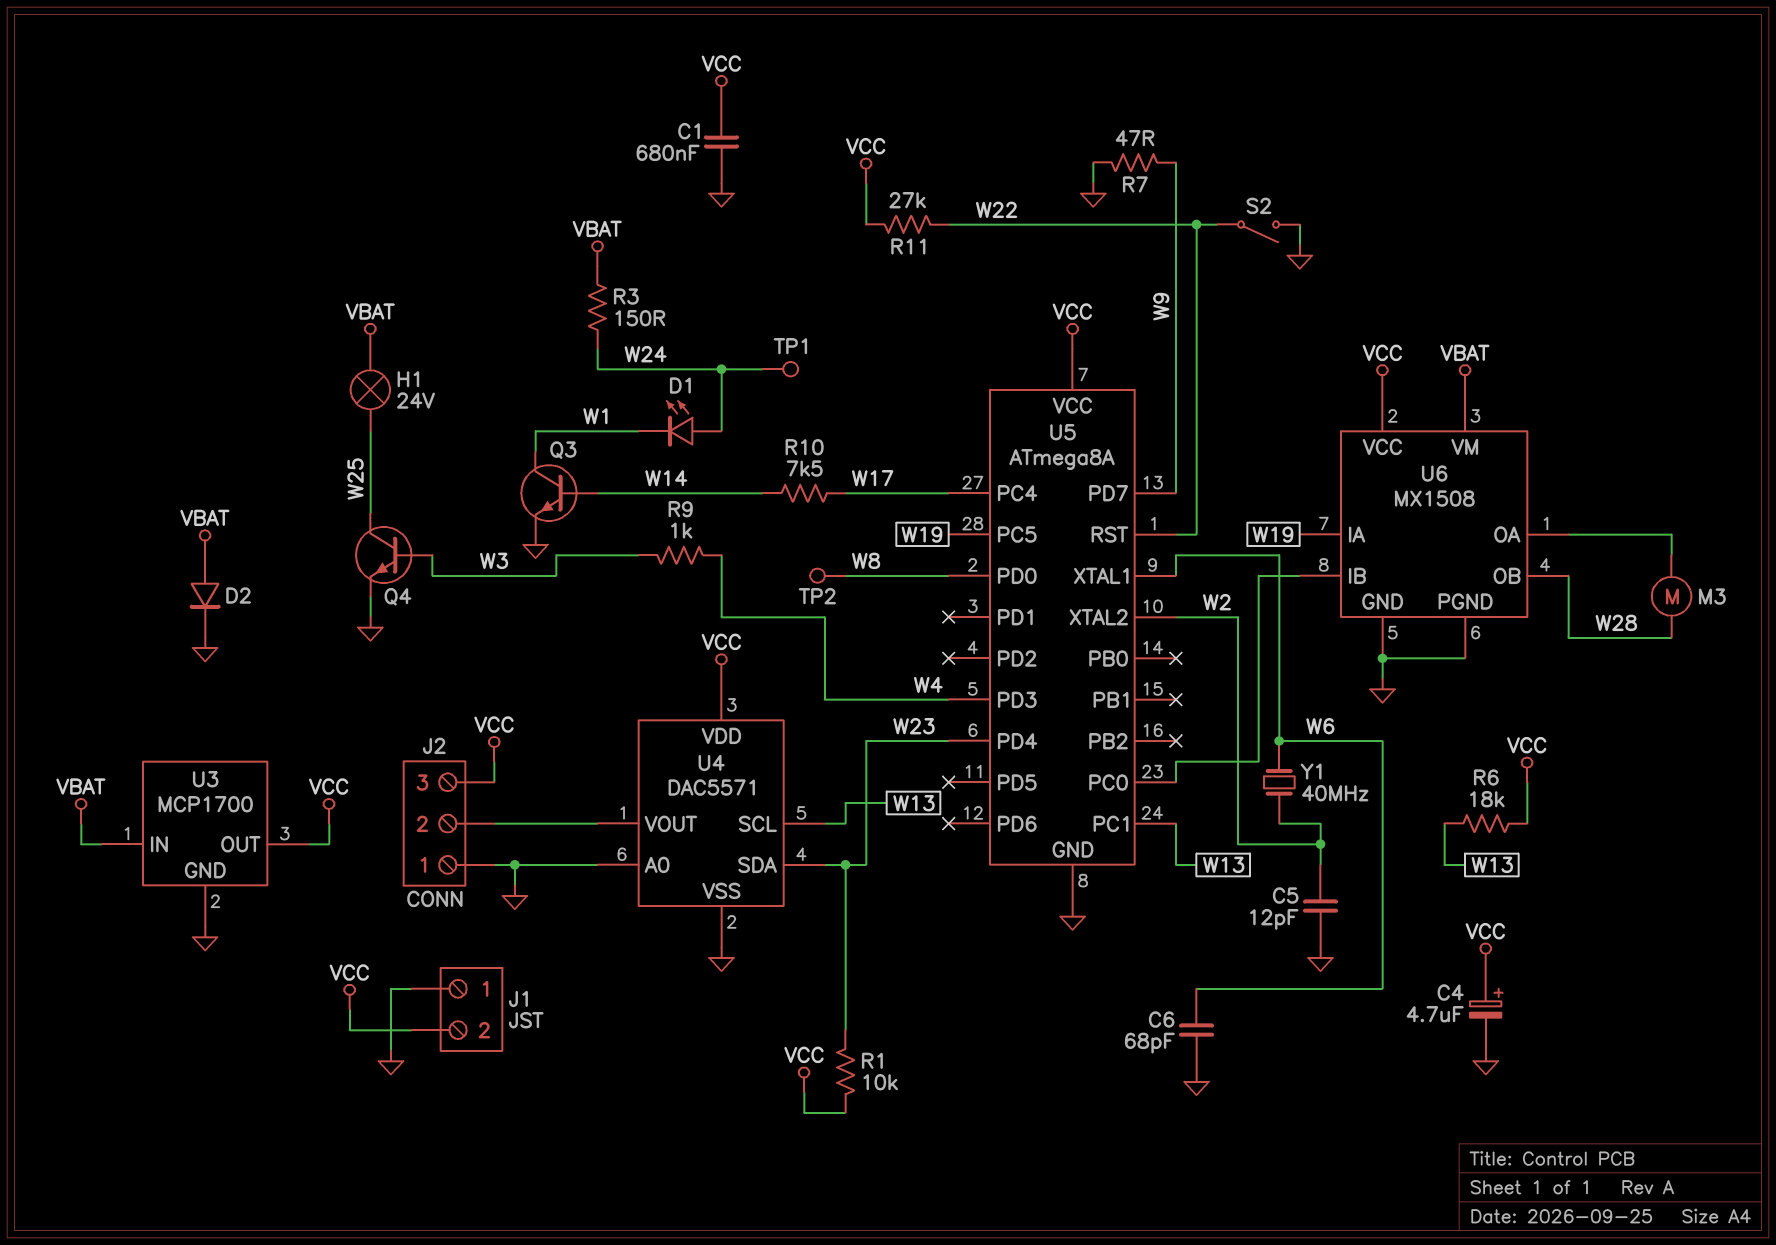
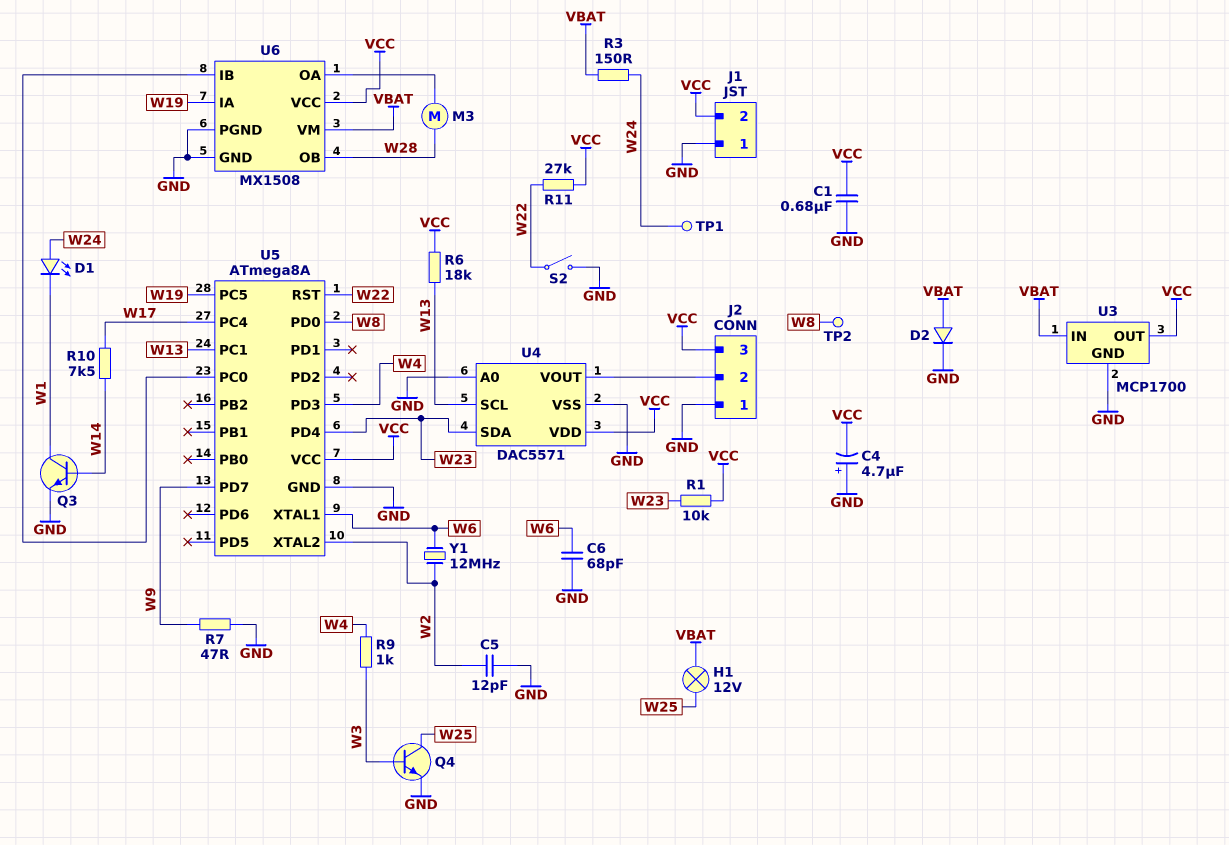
C4: 4.7uF (plus VCC, minus GND) -> 4.7uF (plus GND, minus VCC)
H1: lamp 24V (VBAT, W25) -> lamp 12V (VBAT, W25)
Y1: 40MHz (W2, W6) -> 12MHz (W2, W6)

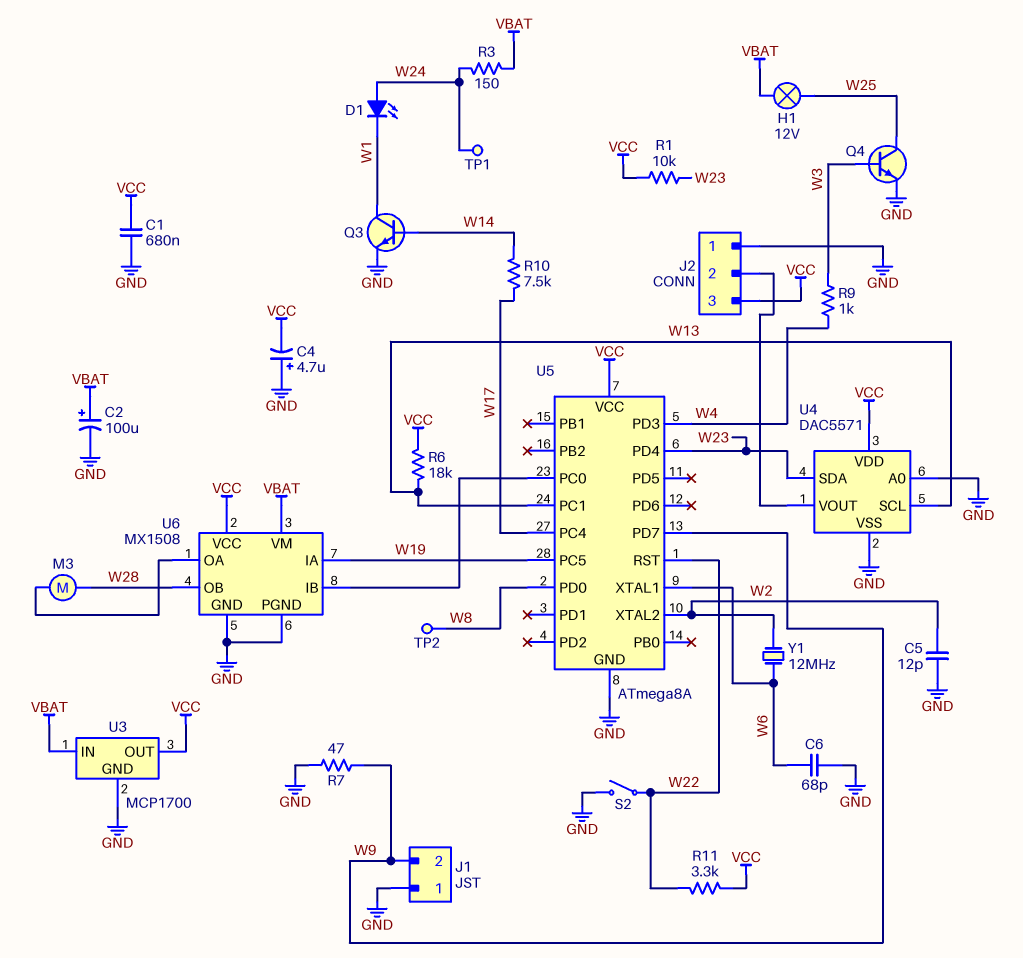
C2: none -> 100uF (plus VBAT, minus GND)
D2: diode (A VBAT, K GND) -> none
J1 pin 2: VCC -> W9
R11: 27k (VCC, W22) -> 3.3k (VCC, W22)

